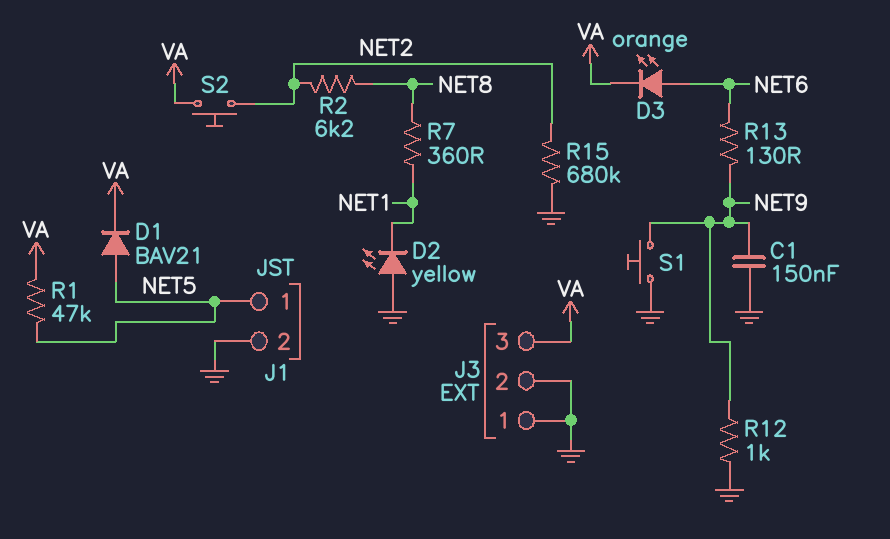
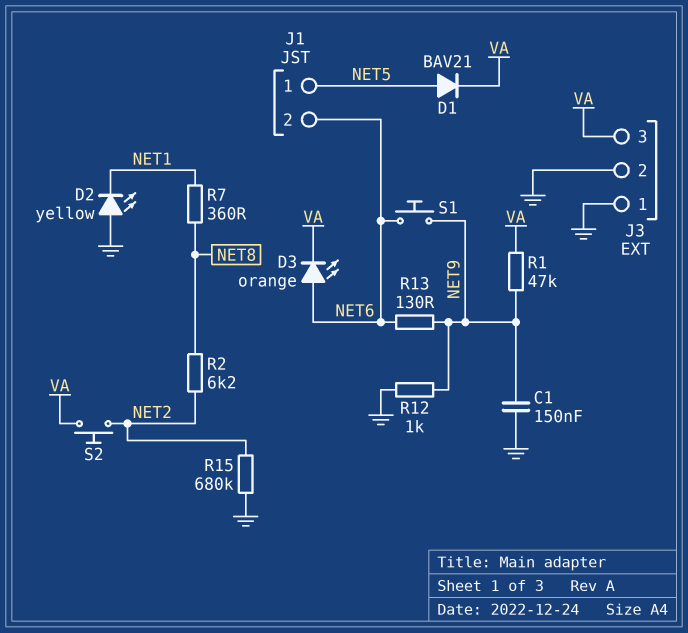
J1 pin 2: GND -> NET6
R1: 47k (NET5, VA) -> 47k (NET9, VA)
S1: button (GND, NET9) -> button (NET6, NET9)

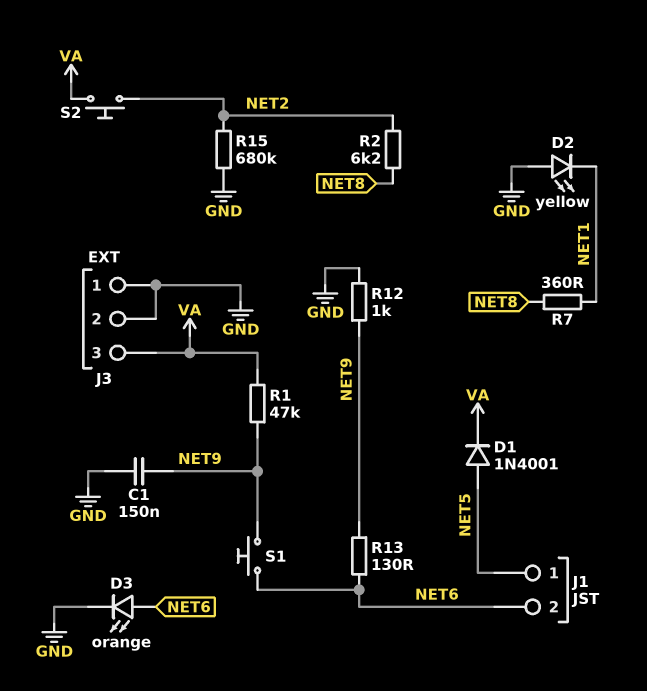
D1: diode BAV21 (A NET5, K VA) -> diode 1N4001 (A NET5, K VA)
D3: LED orange (A NET6, K VA) -> LED orange (A NET6, K GND)

